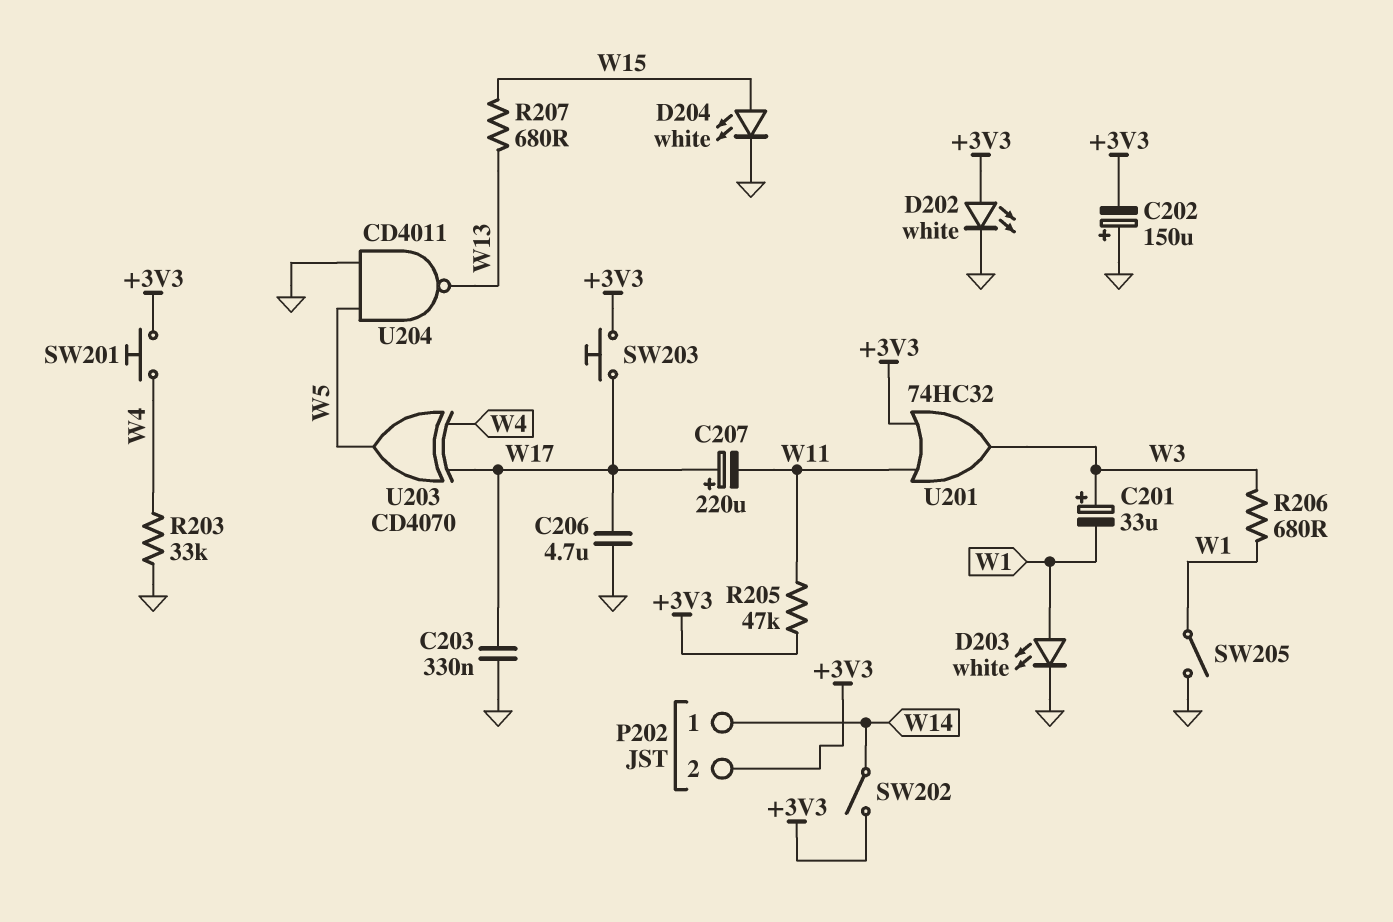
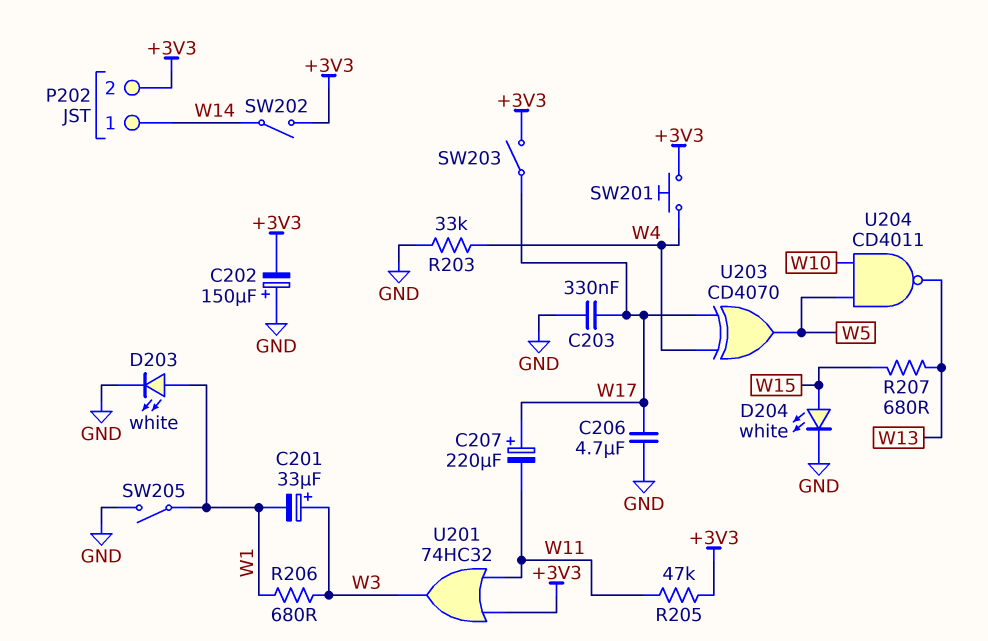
D202: LED white (A +3V3, K GND) -> none
SW203: button (+3V3, W17) -> switch (+3V3, W17)
U204: NAND CD4011 (in GND, in W5, out W13) -> NAND CD4011 (in W5, in W10, out W13)

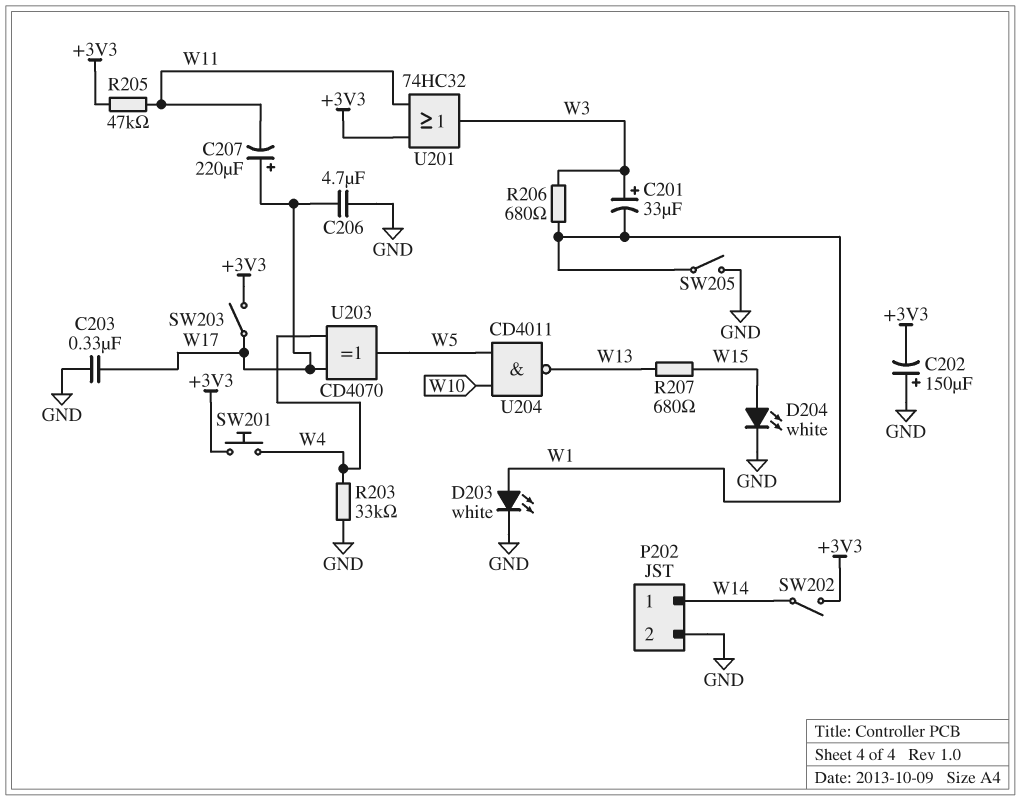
P202 pin 2: +3V3 -> GND

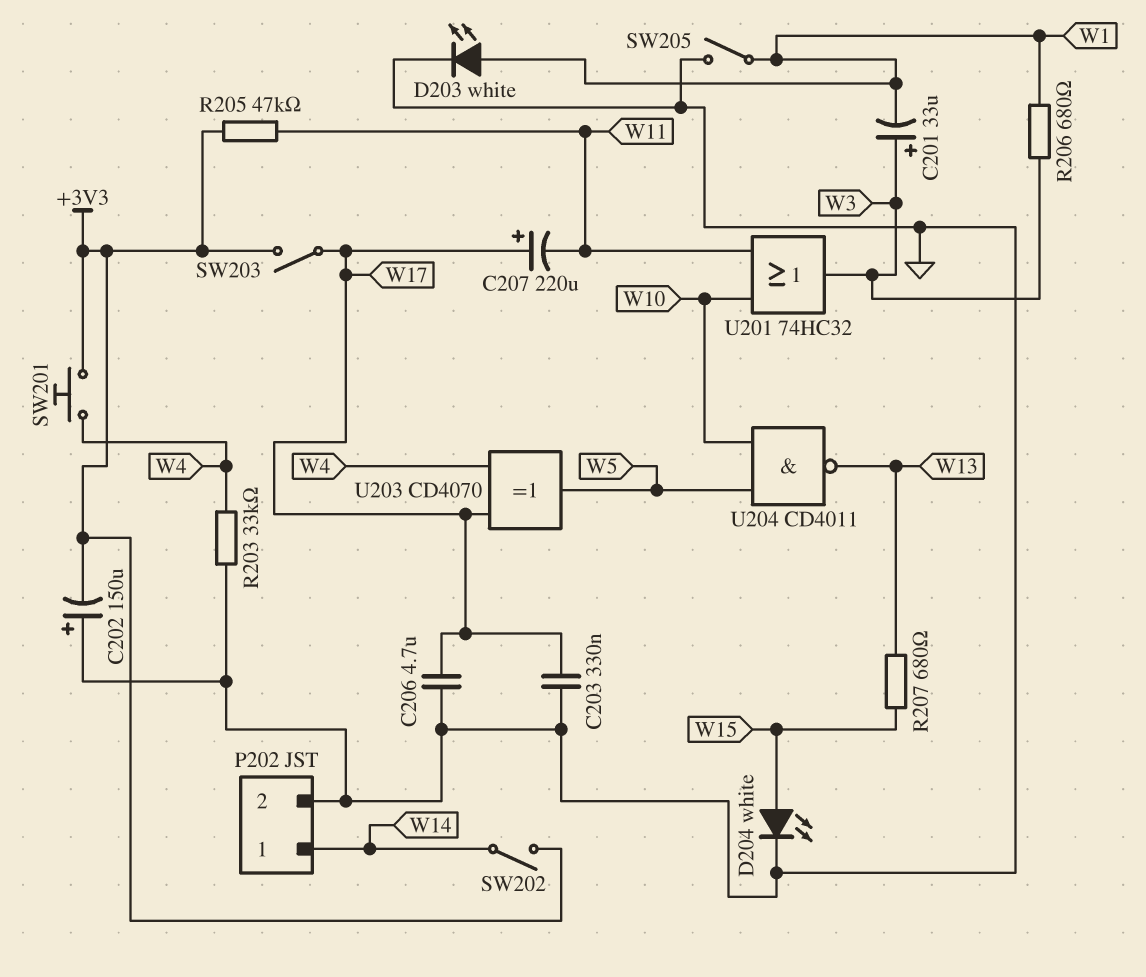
U201: OR 74HC32 (in +3V3, in W11, out W3) -> OR 74HC32 (in W10, in W11, out W3)

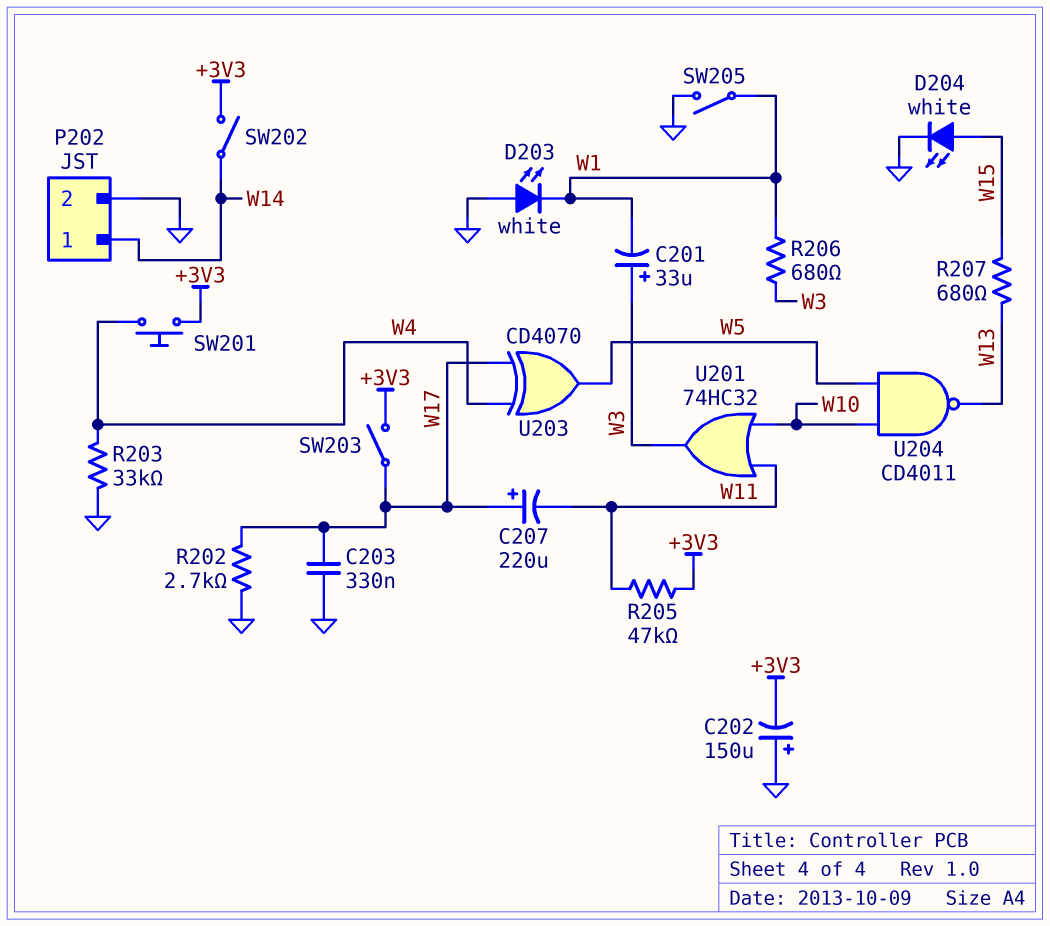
C206: 4.7uF (GND, W17) -> none
D203: LED white (A W1, K GND) -> LED white (A GND, K W1)
R202: none -> 2.7k (GND, W17)

